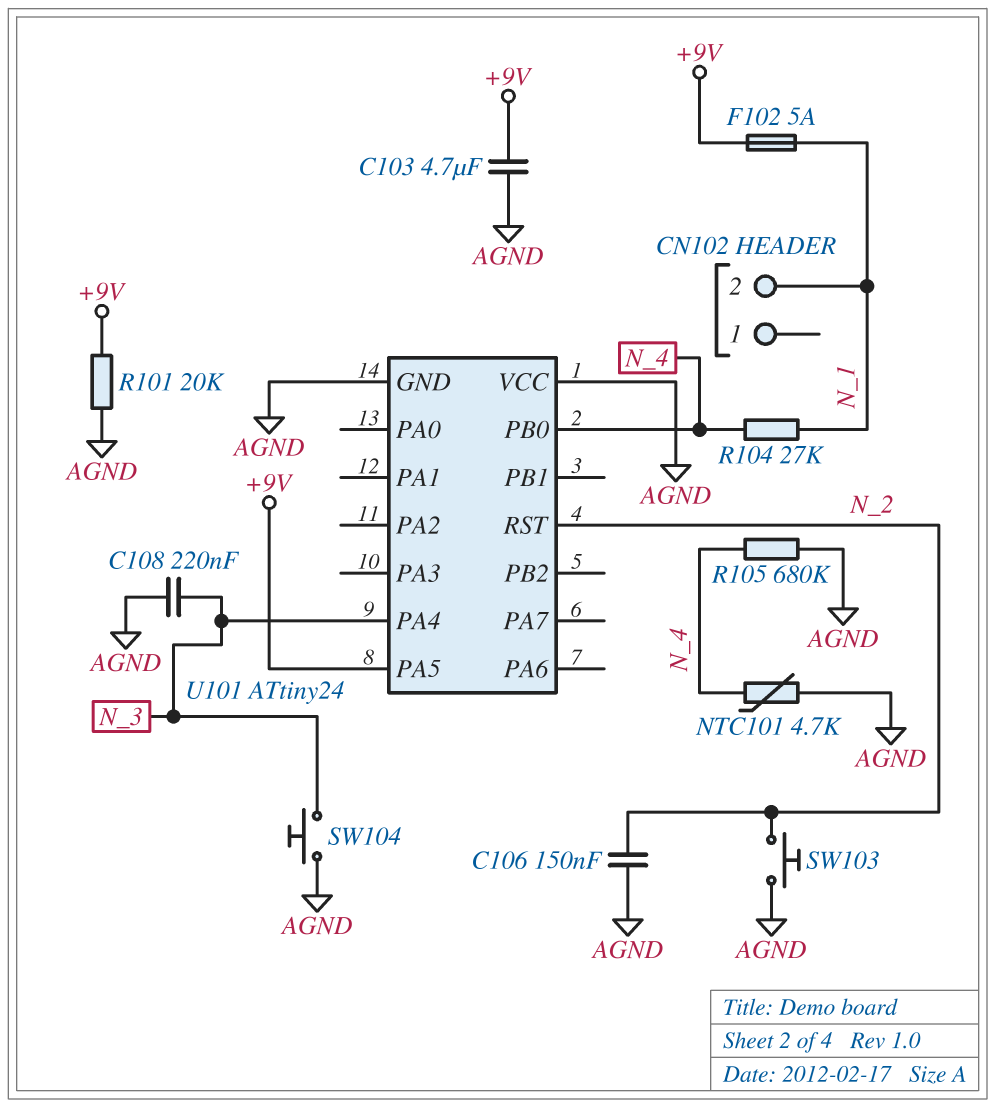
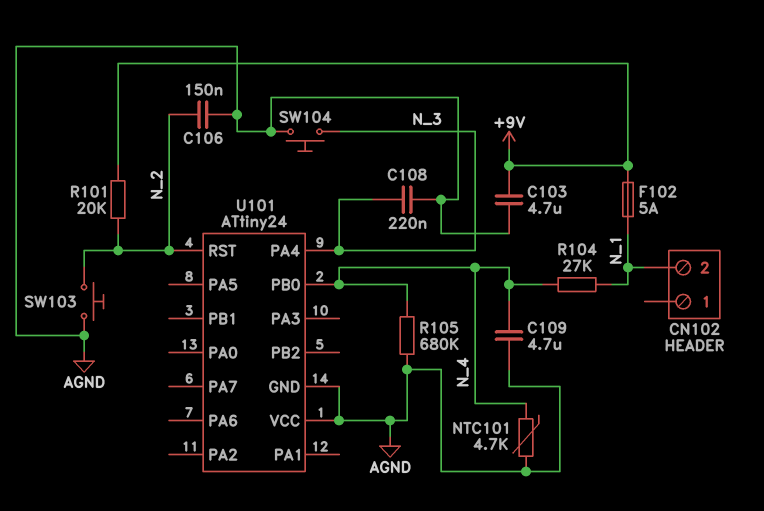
C109: none -> 4.7uF (AGND, N_4)
R101: 20k (+9V, AGND) -> 20k (+9V, N_2)
U101 pin PA5: +9V -> none

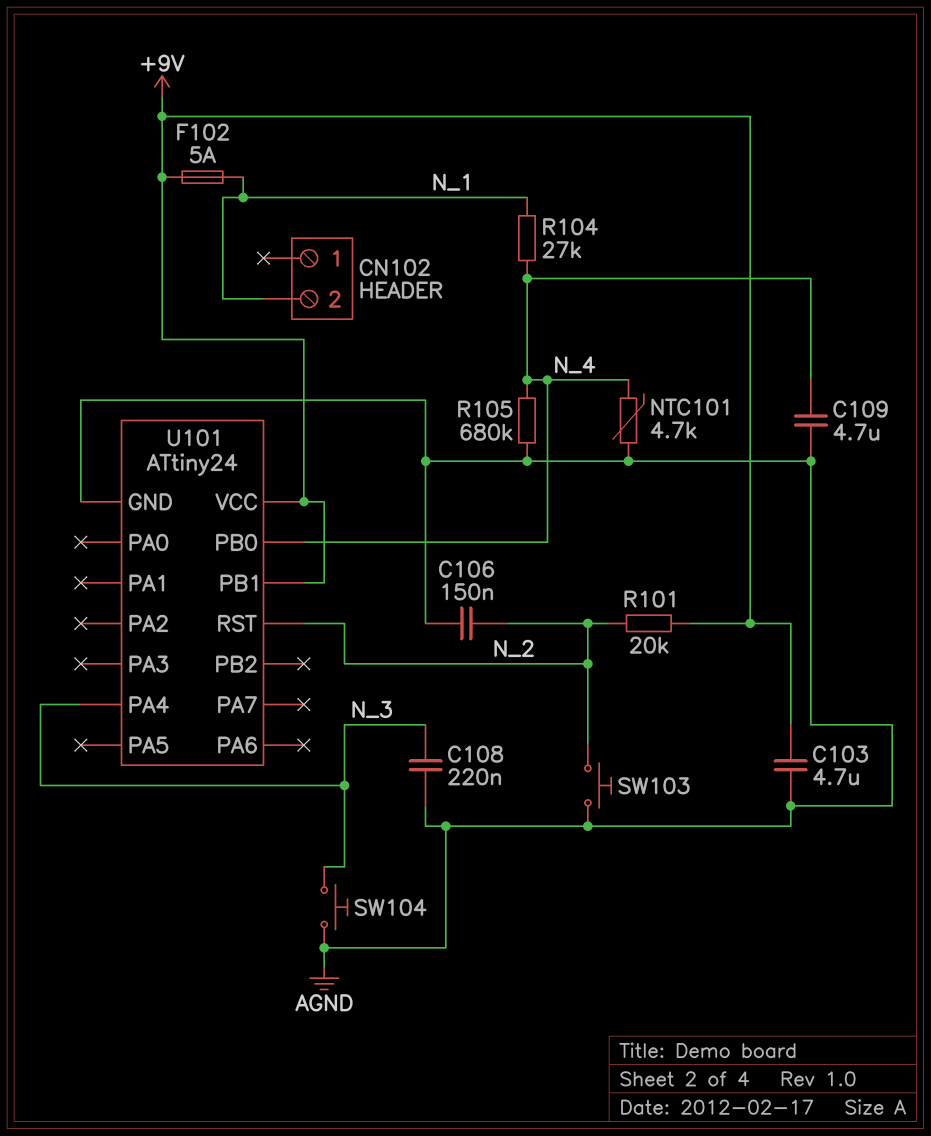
U101 pin PB1: none -> +9V
U101 pin VCC: AGND -> +9V

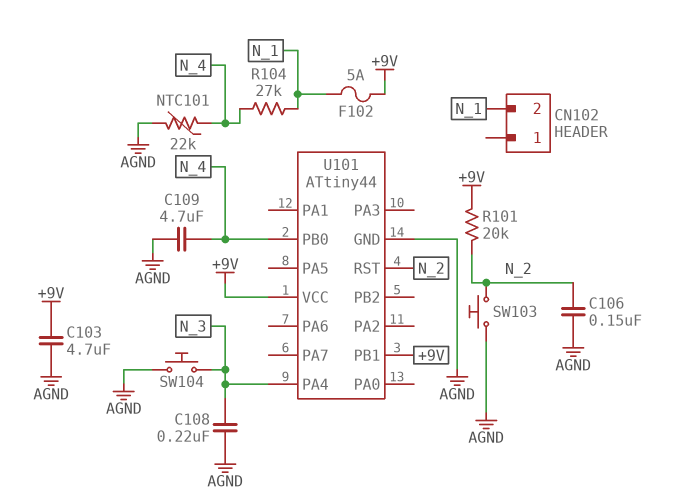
NTC101: 4.7k (AGND, N_4) -> 22k (AGND, N_4)
R105: 680k (AGND, N_4) -> none
U101: ATtiny24 -> ATtiny44

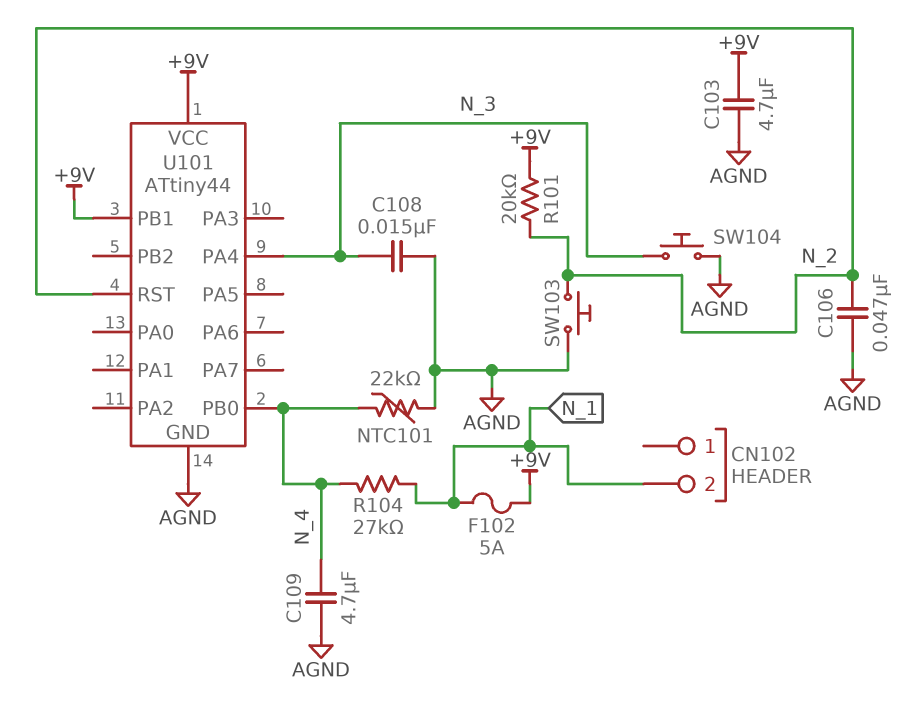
C106: 150nF (AGND, N_2) -> 47nF (AGND, N_2)
C108: 220nF (AGND, N_3) -> 15nF (AGND, N_3)

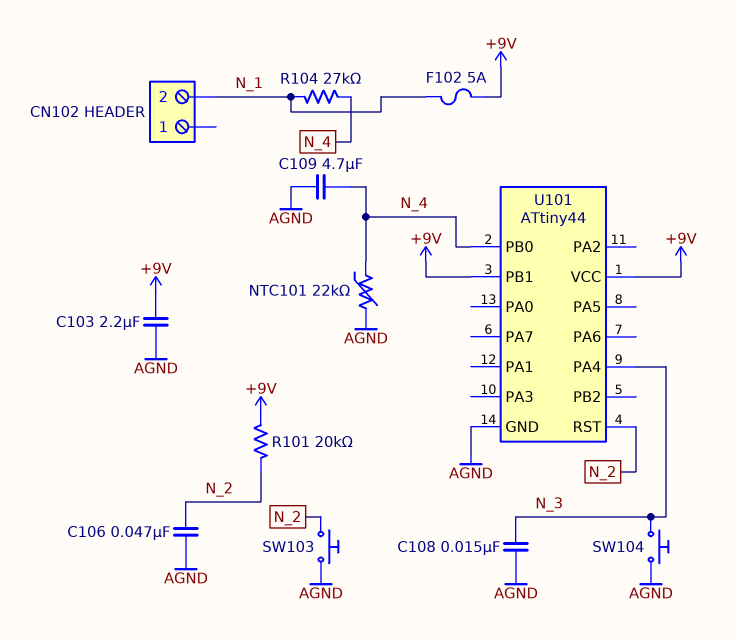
C103: 4.7uF (+9V, AGND) -> 2.2uF (+9V, AGND)

